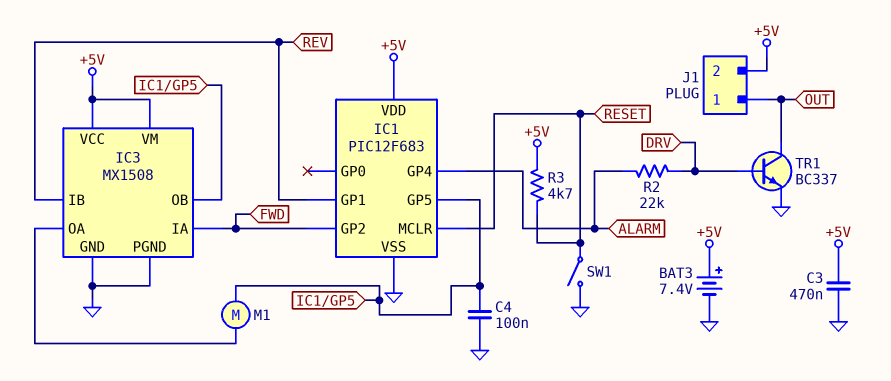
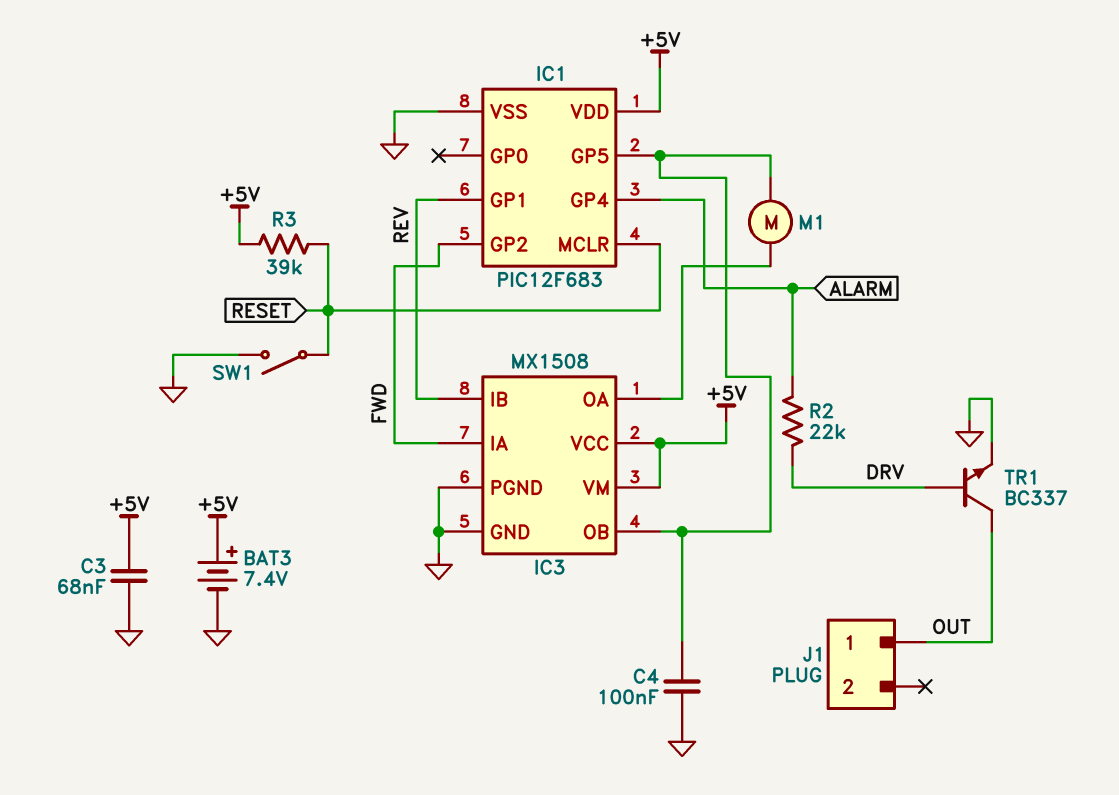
C3: 470nF (+5V, GND) -> 68nF (+5V, GND)
J1 pin 2: +5V -> none
R3: 4.7k (+5V, RESET) -> 39k (+5V, RESET)

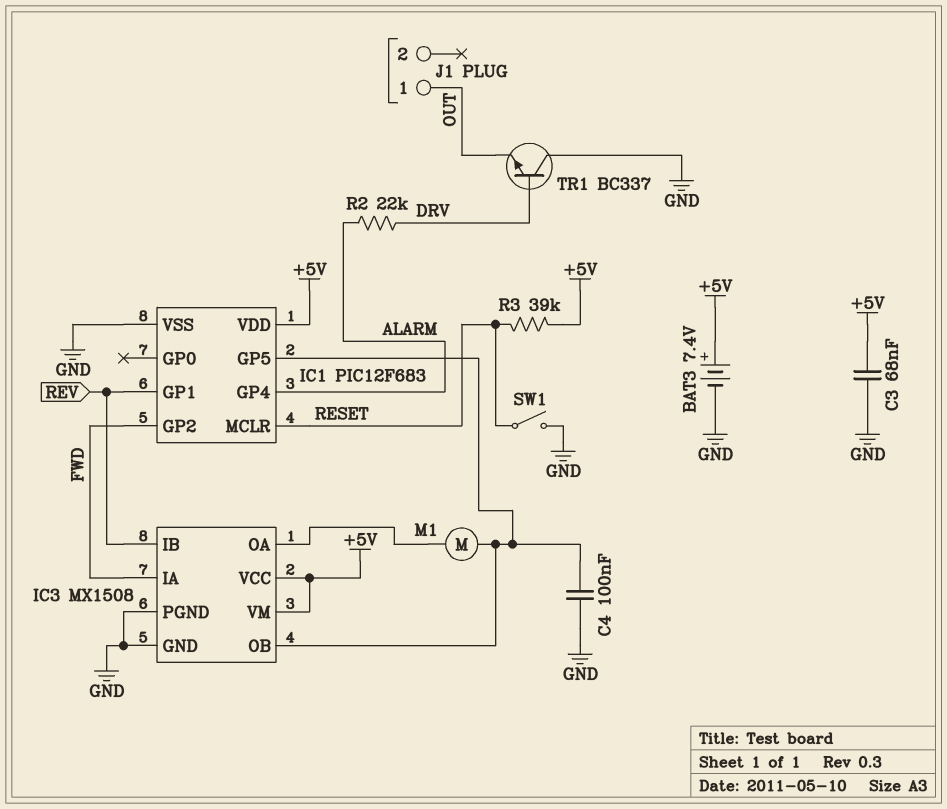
TR1: NPN BC337 (B DRV, C OUT, E GND) -> NPN BC337 (B DRV, C GND, E OUT)

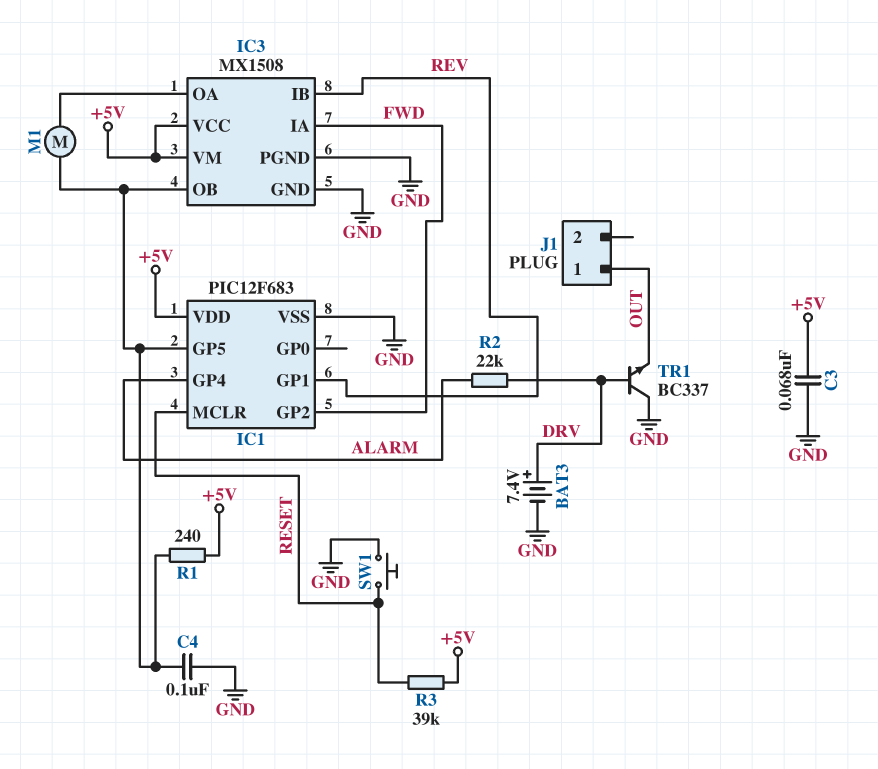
BAT3: 7.4V (plus +5V, minus GND) -> 7.4V (plus DRV, minus GND)
R1: none -> 240 (+5V, IC1/GP5)
SW1: switch (GND, RESET) -> button (GND, RESET)

